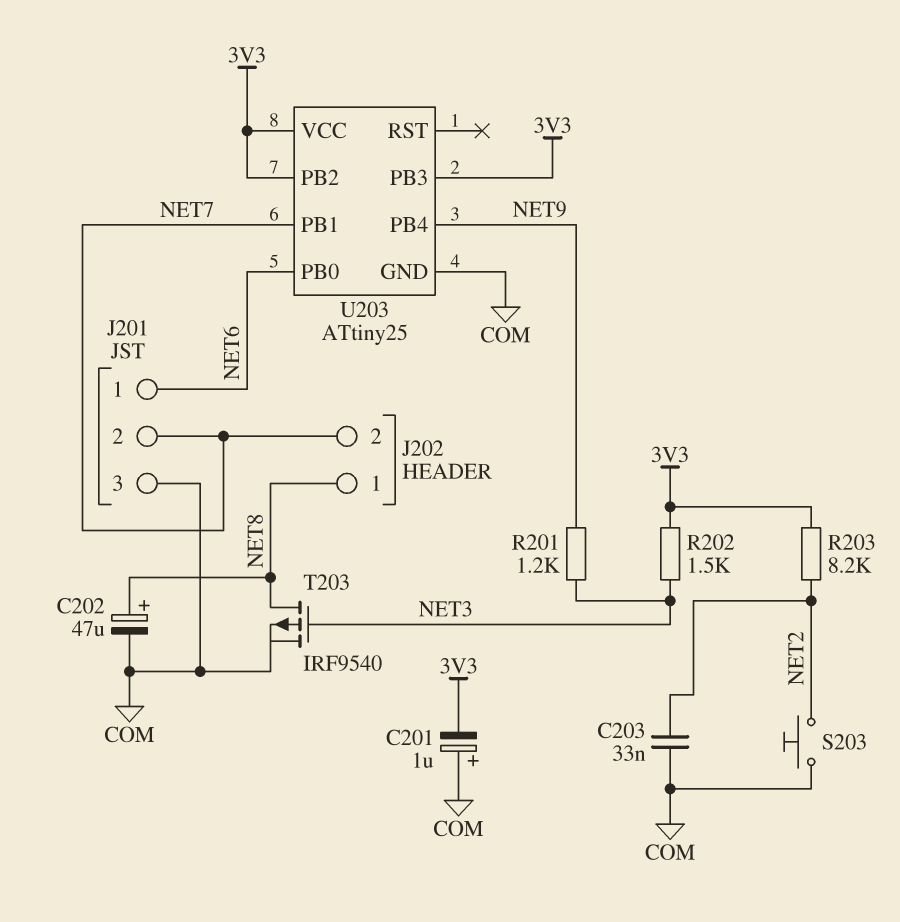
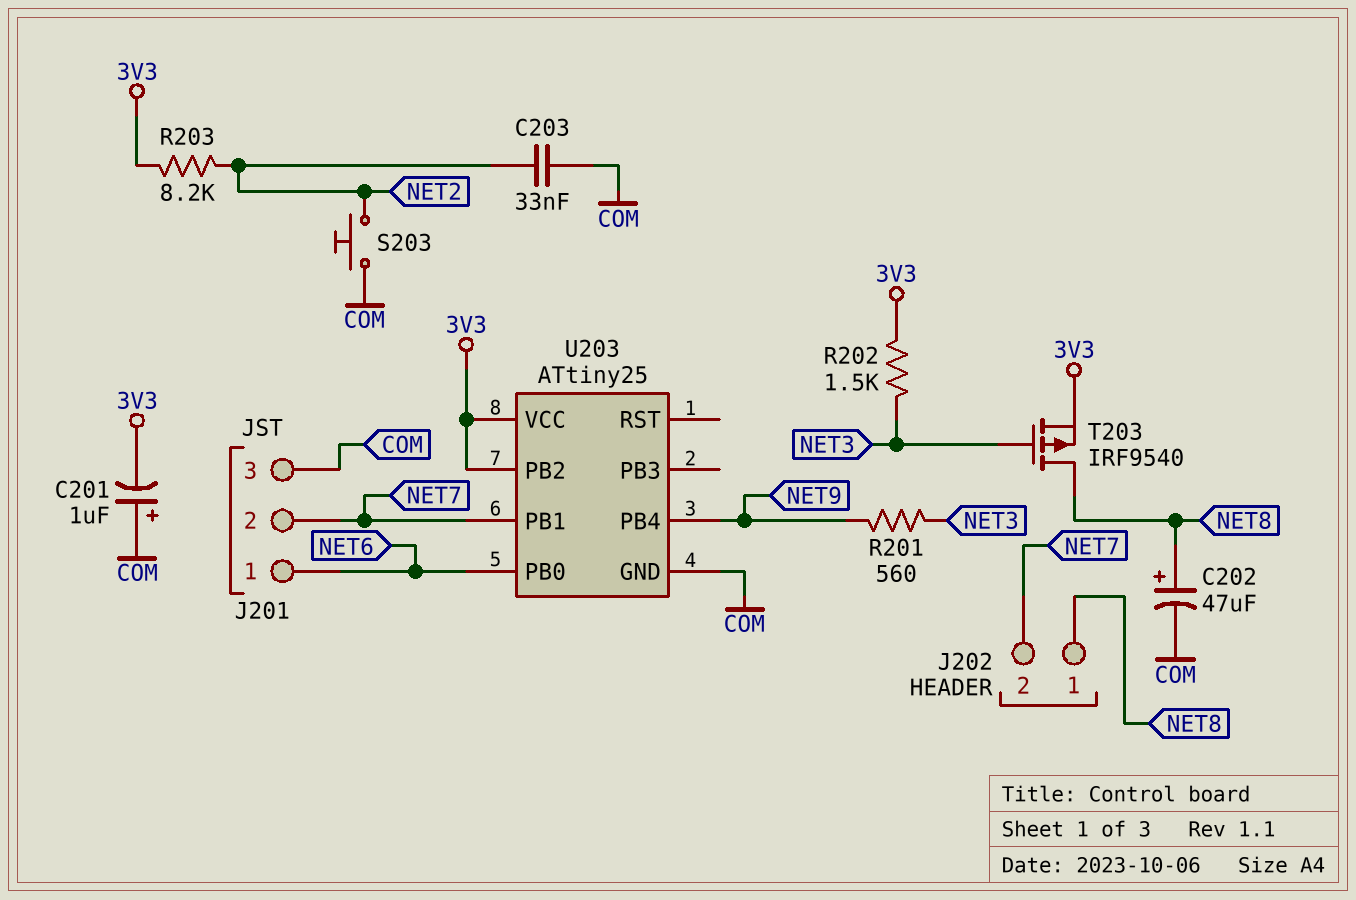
R201: 1.2k (NET3, NET9) -> 560 (NET3, NET9)
T203: PMOS IRF9540 (G NET3, D NET8, S COM) -> PMOS IRF9540 (G NET3, D NET8, S 3V3)
U203 pin PB3: 3V3 -> none

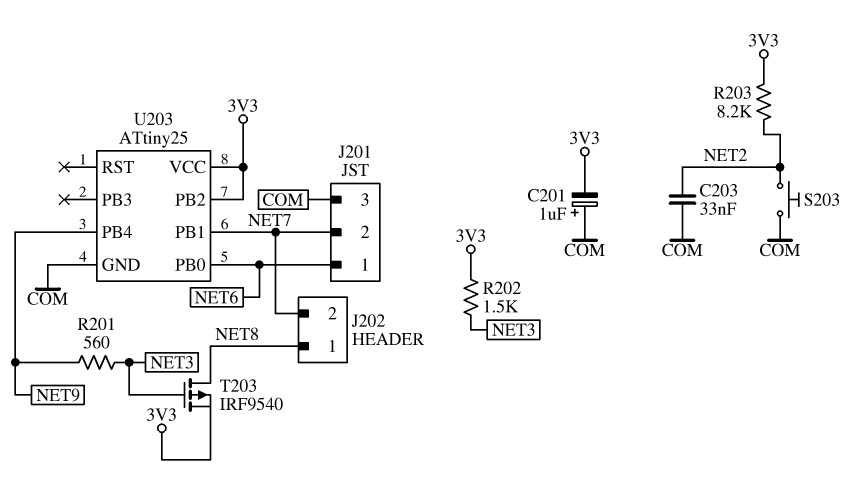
C202: 47uF (plus NET8, minus COM) -> none

